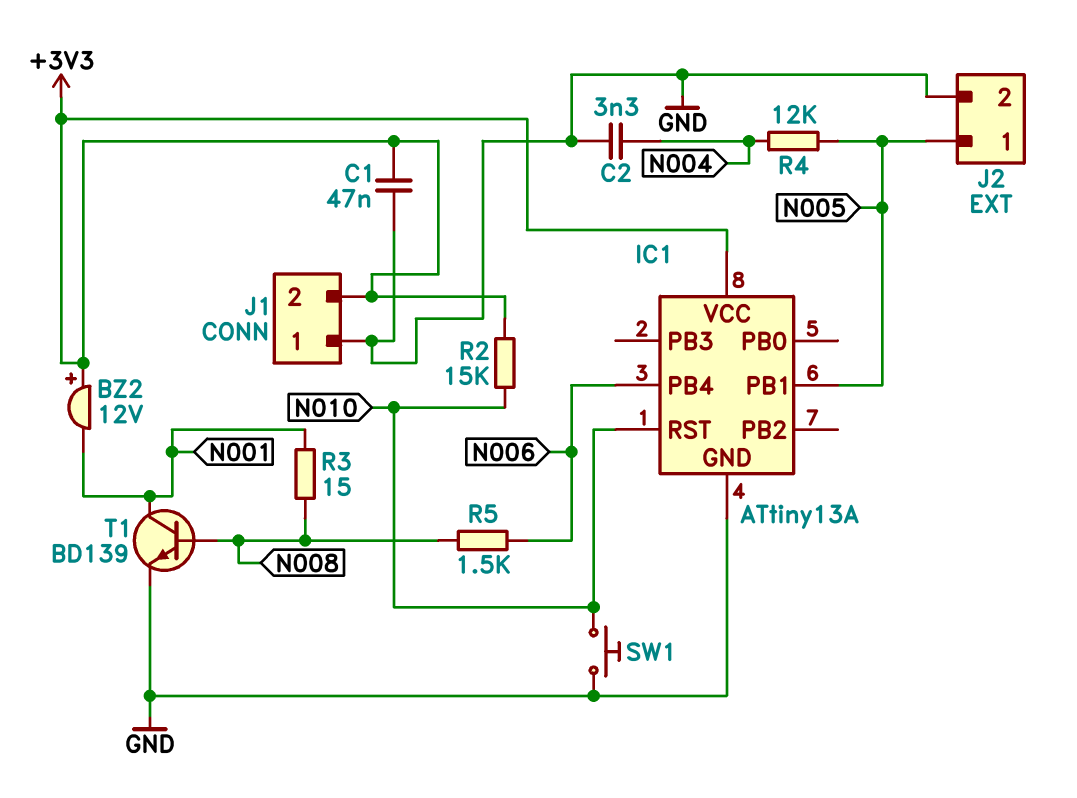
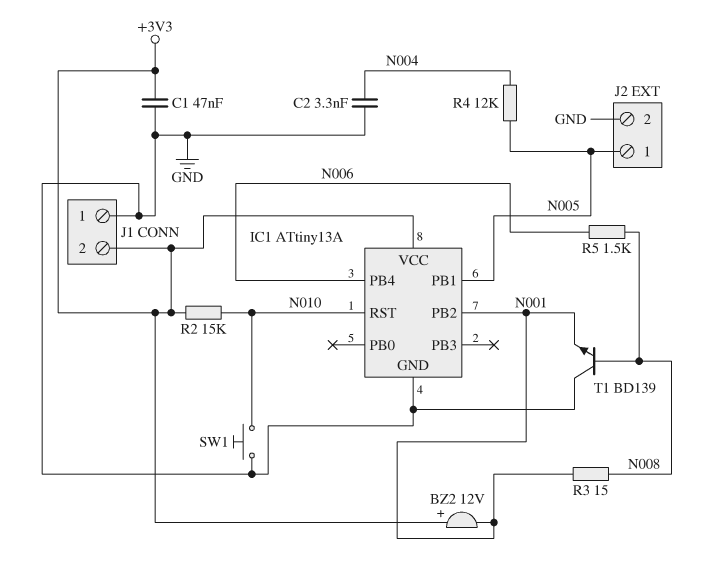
IC1 pin PB2: none -> N001
T1: NPN BD139 (B N008, C N001, E GND) -> NPN BD139 (B N008, C GND, E N001)

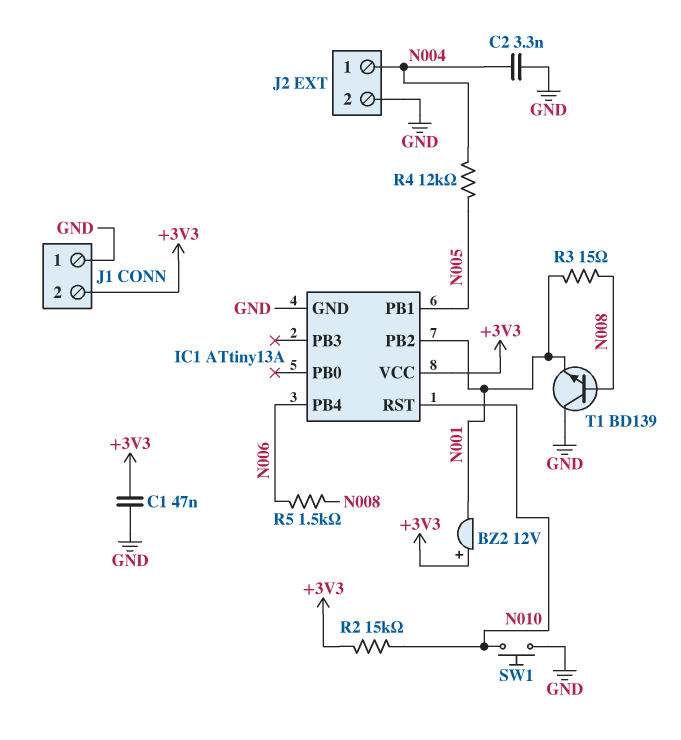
J2 pin 1: N005 -> N004

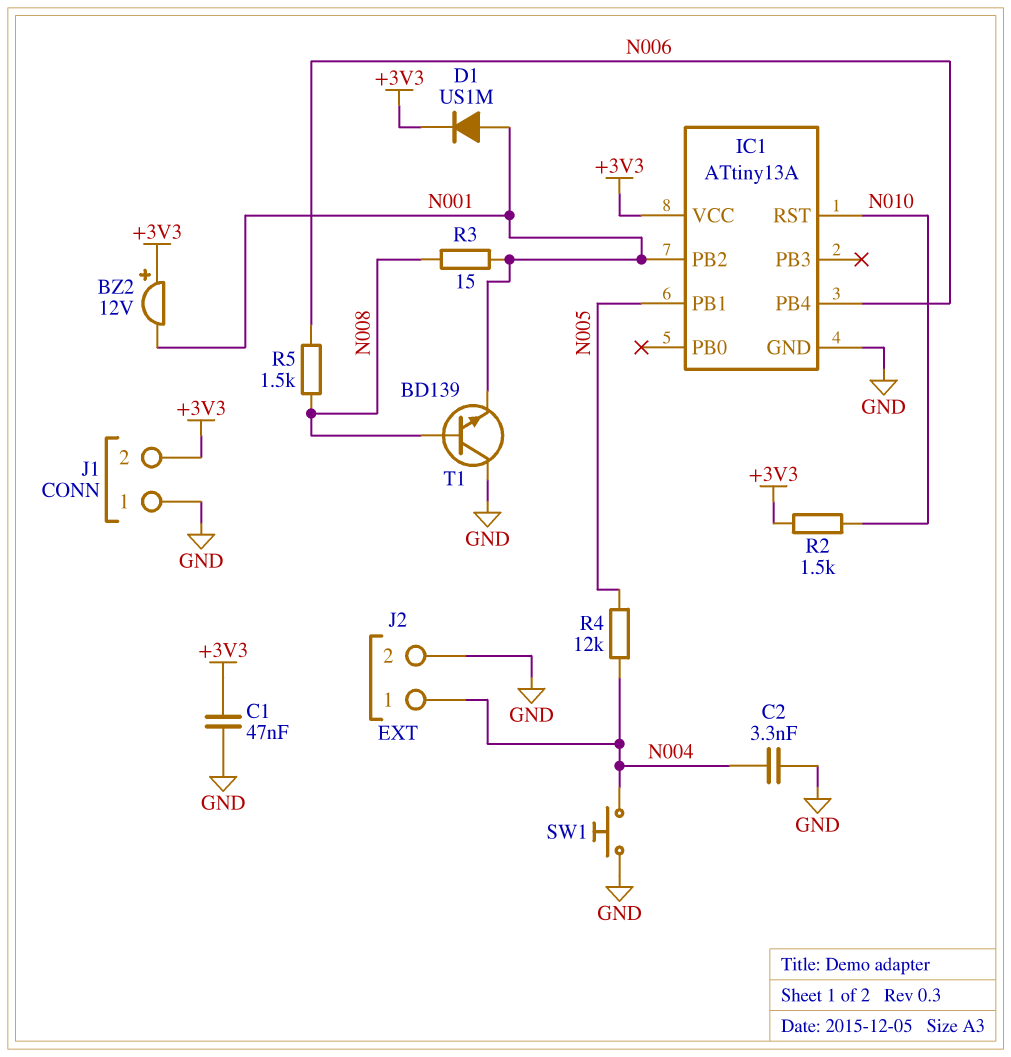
D1: none -> diode US1M (A N001, K +3V3)
R2: 15k (+3V3, N010) -> 1.5k (+3V3, N010)
SW1: button (GND, N010) -> button (GND, N004)

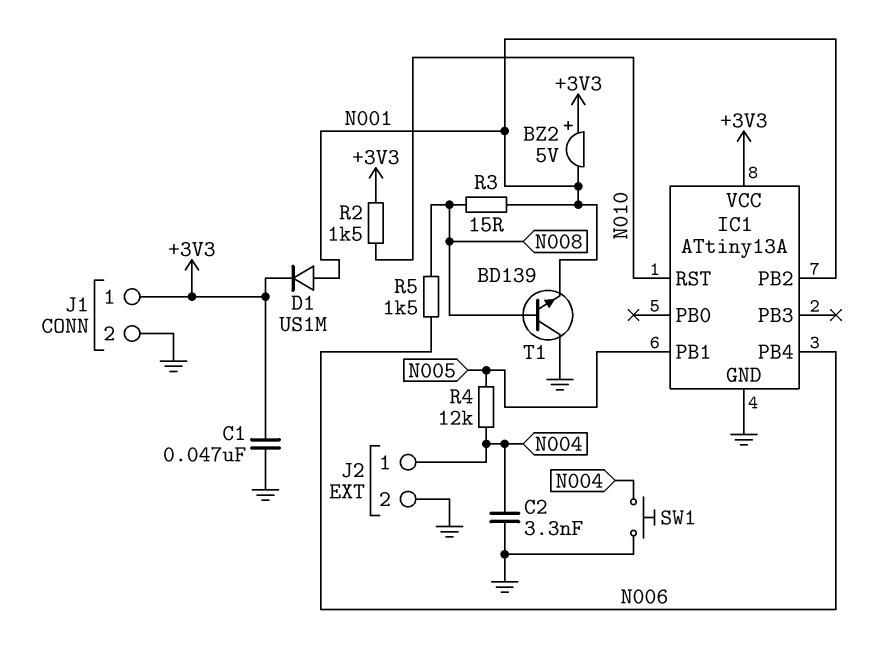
BZ2: buzzer 12V (plus +3V3, minus N001) -> buzzer 5V (plus +3V3, minus N001)
J1 pin 1: GND -> +3V3
J1 pin 2: +3V3 -> GND

